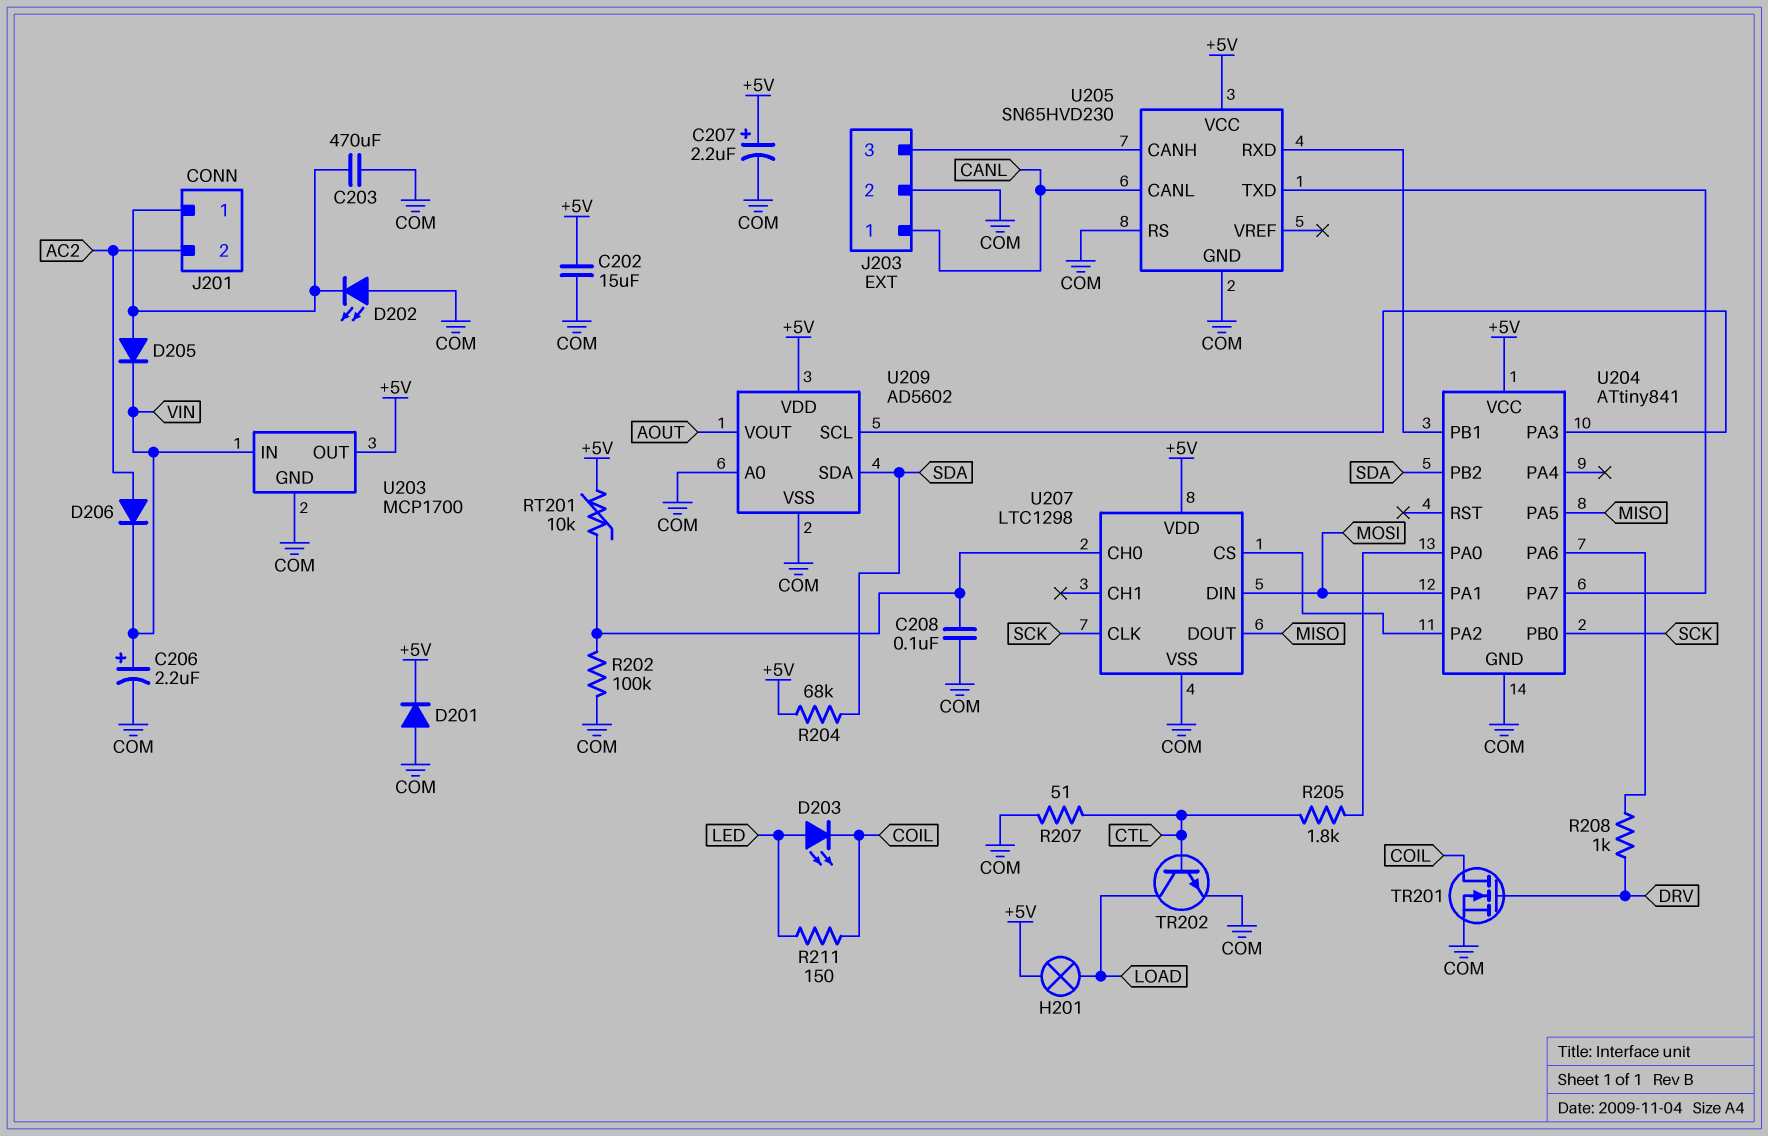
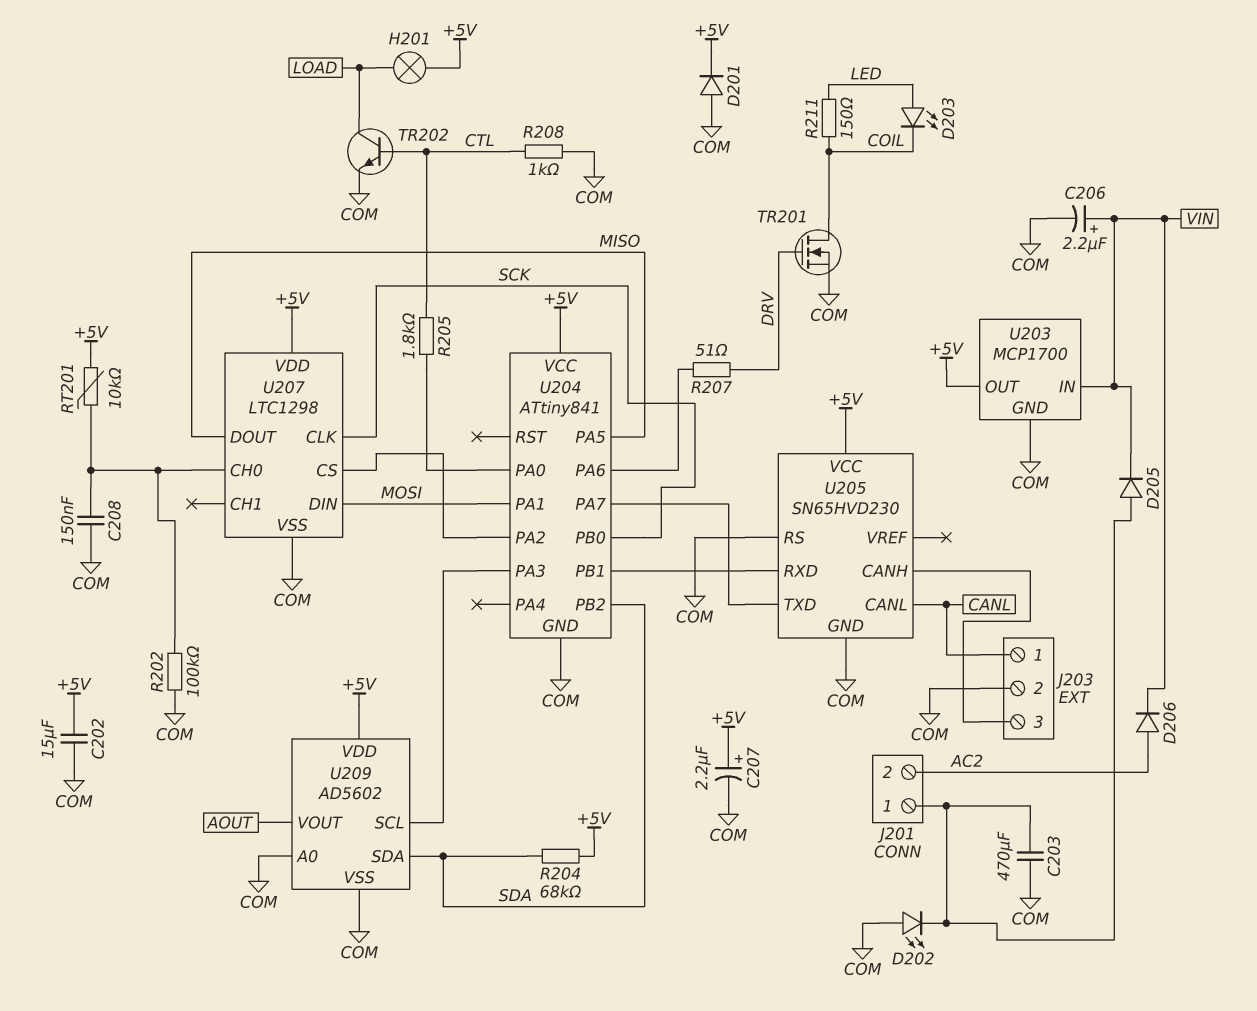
C208: 100nF (COM, U207/CH0) -> 150nF (COM, U207/CH0)
R207: 51 (COM, CTL) -> 51 (DRV, U204/PA6)
R208: 1k (DRV, U204/PA6) -> 1k (COM, CTL)

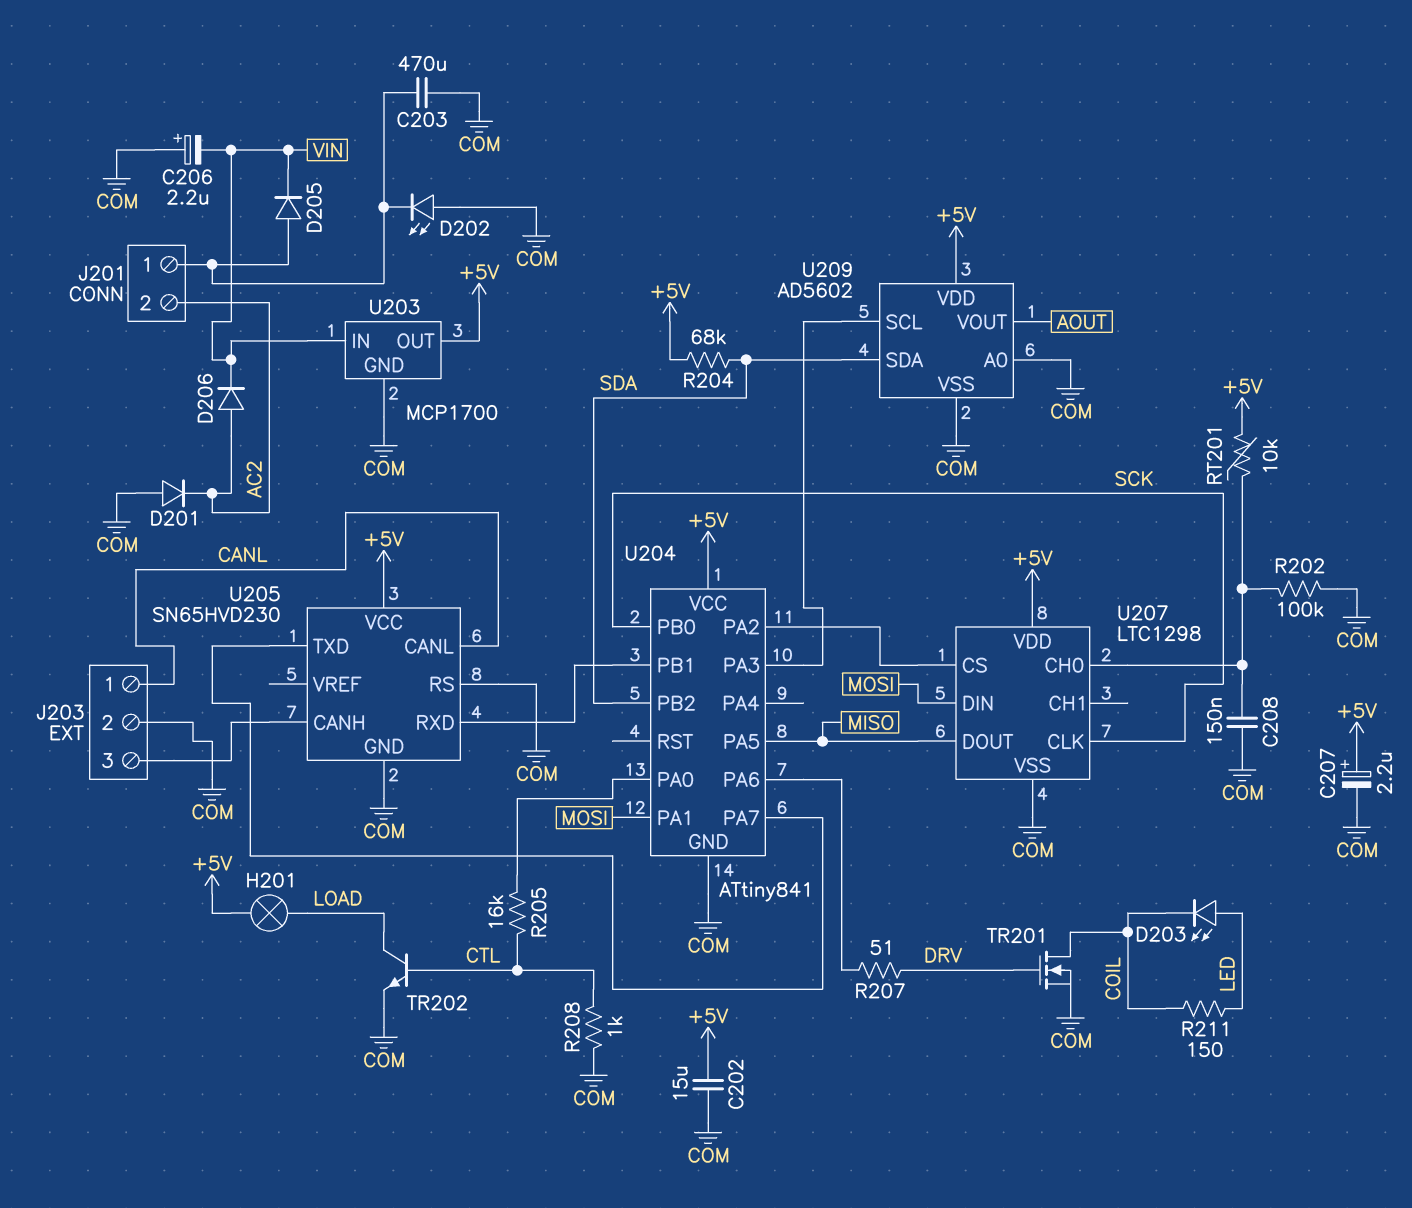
C206: 2.2uF (plus VIN, minus COM) -> 2.2uF (plus COM, minus VIN)
D201: diode (A COM, K +5V) -> diode (A COM, K AC2)
R205: 1.8k (CTL, U204/PA0) -> 16k (CTL, U204/PA0)

